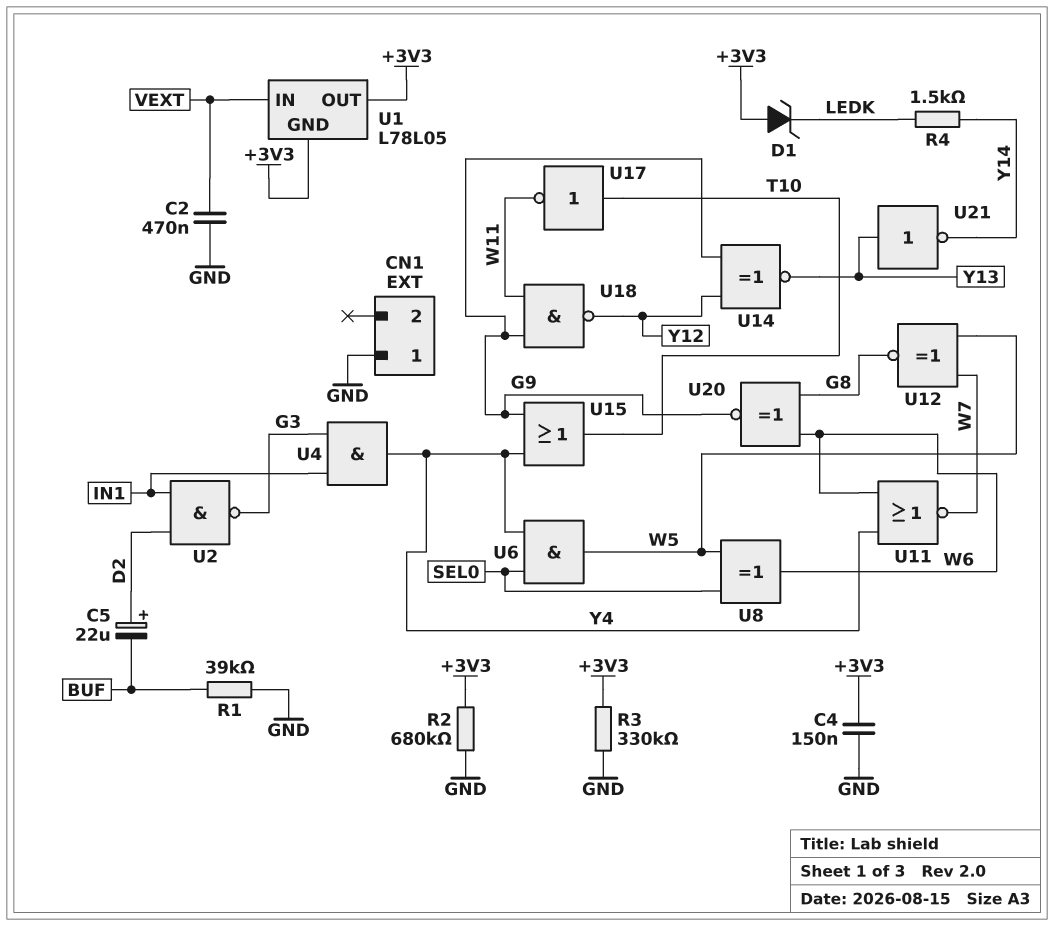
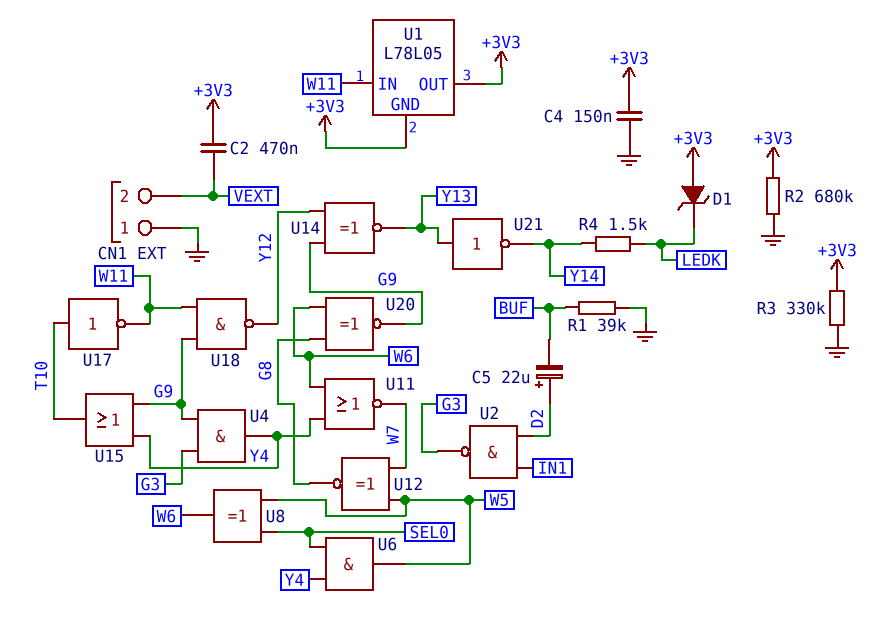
C2: 470nF (GND, VEXT) -> 470nF (+3V3, VEXT)
CN1 pin 2: none -> VEXT
U1 pin IN: VEXT -> W11
U4: AND (in G3, in IN1, out Y4) -> AND (in G3, in G9, out Y4)

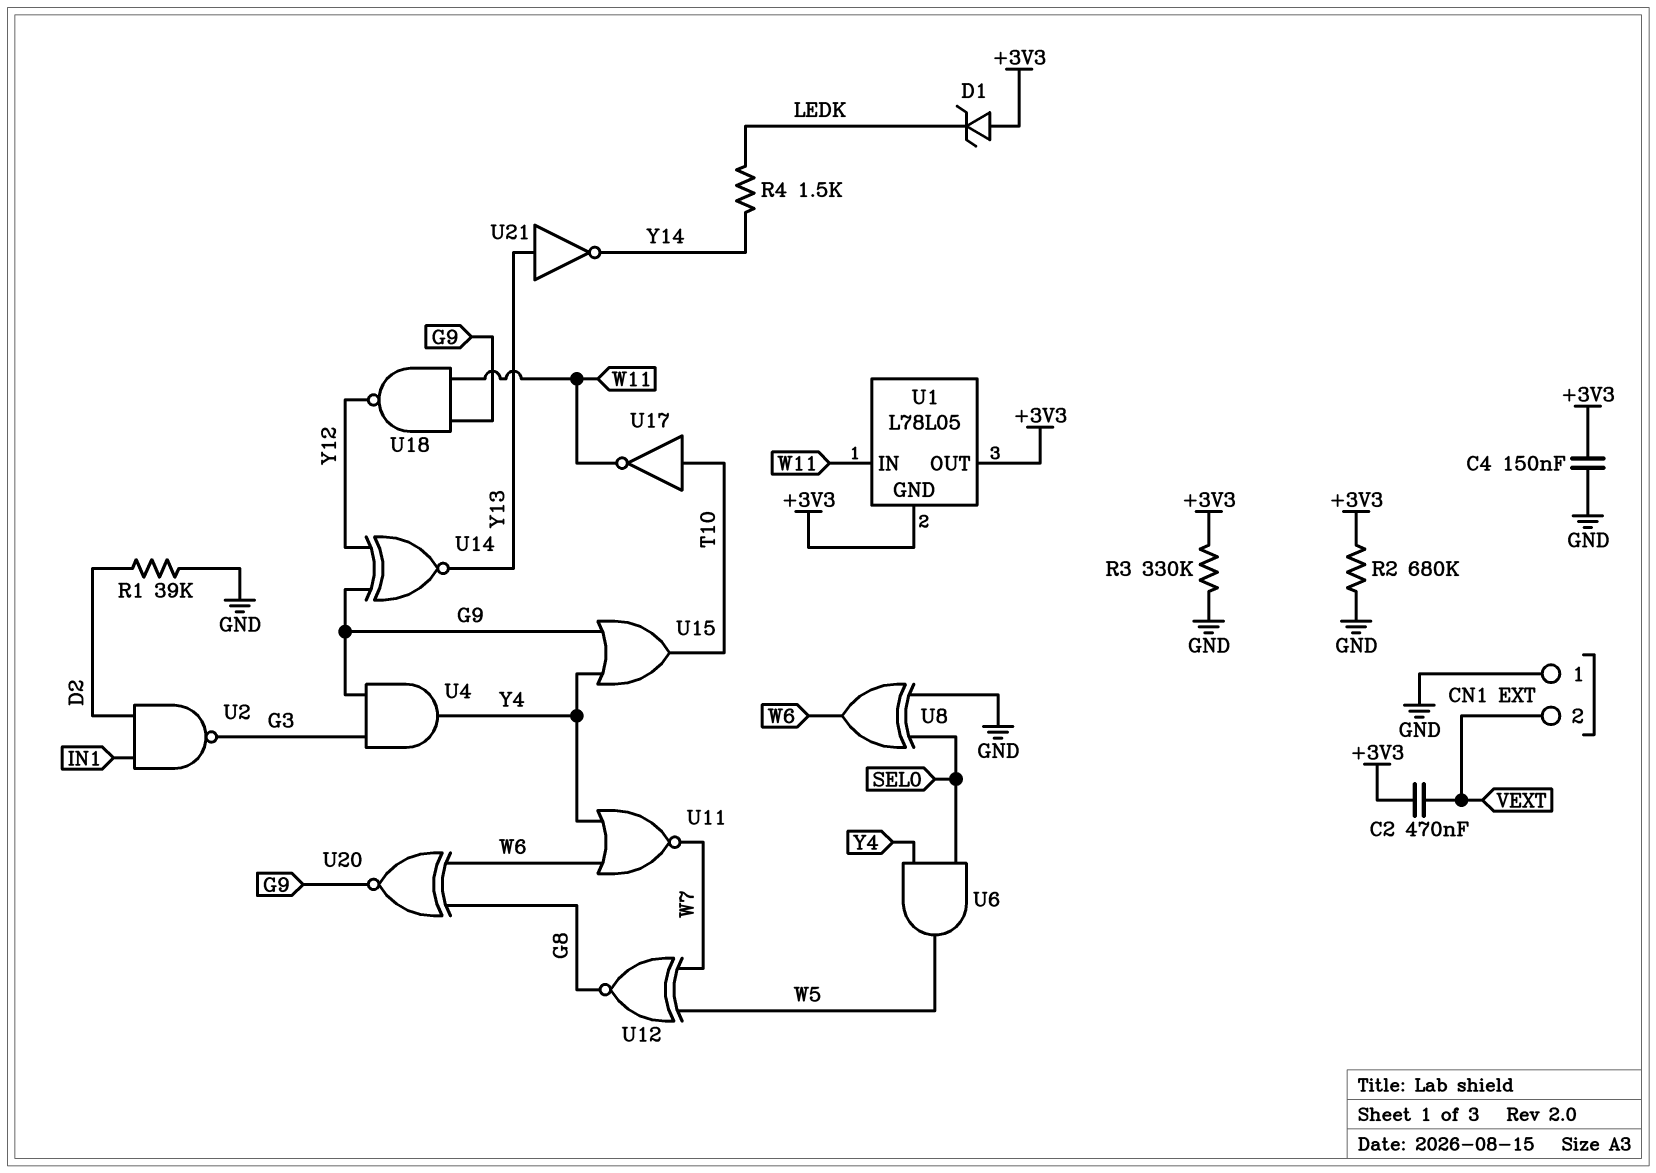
C5: 22uF (plus D2, minus BUF) -> none
R1: 39k (BUF, GND) -> 39k (D2, GND)
U8: XOR (in SEL0, in W5, out W6) -> XOR (in GND, in SEL0, out W6)

